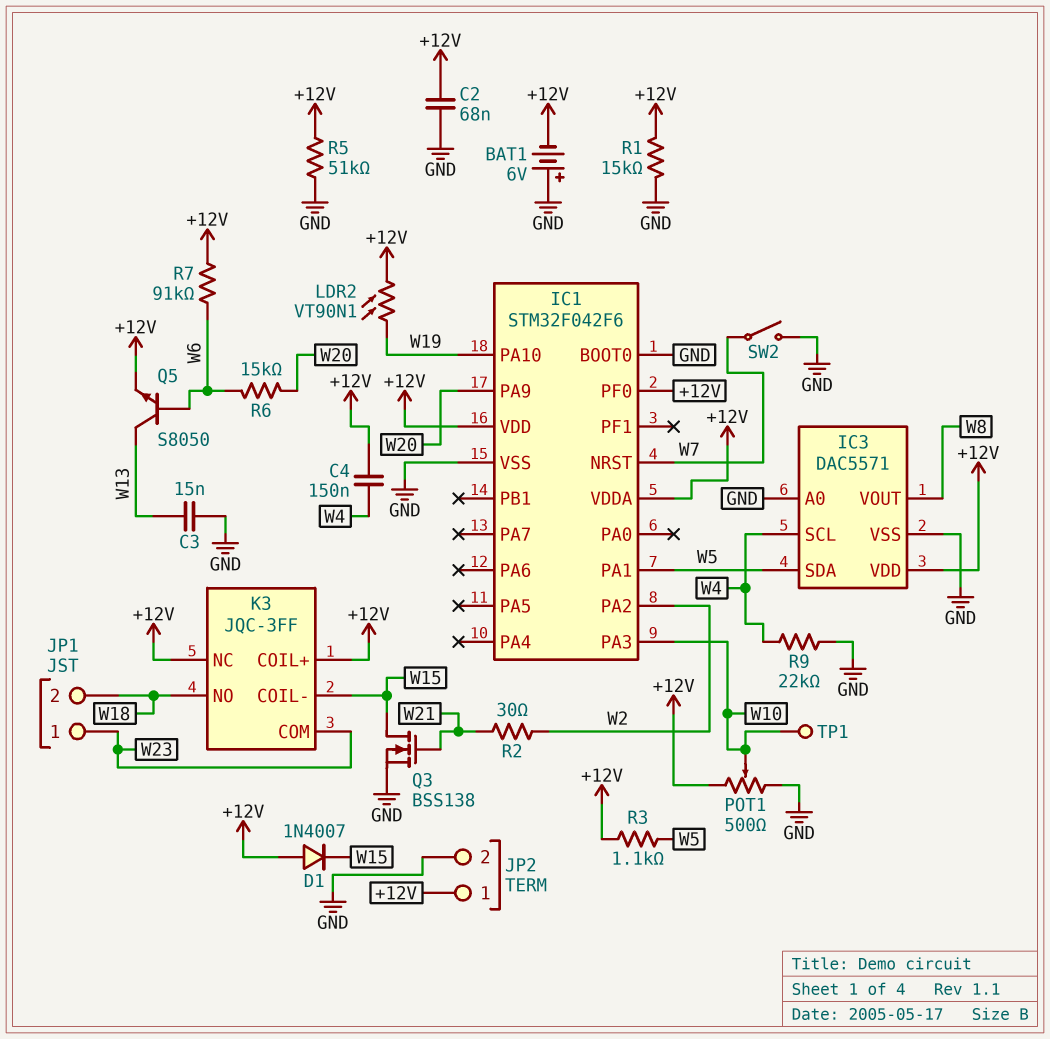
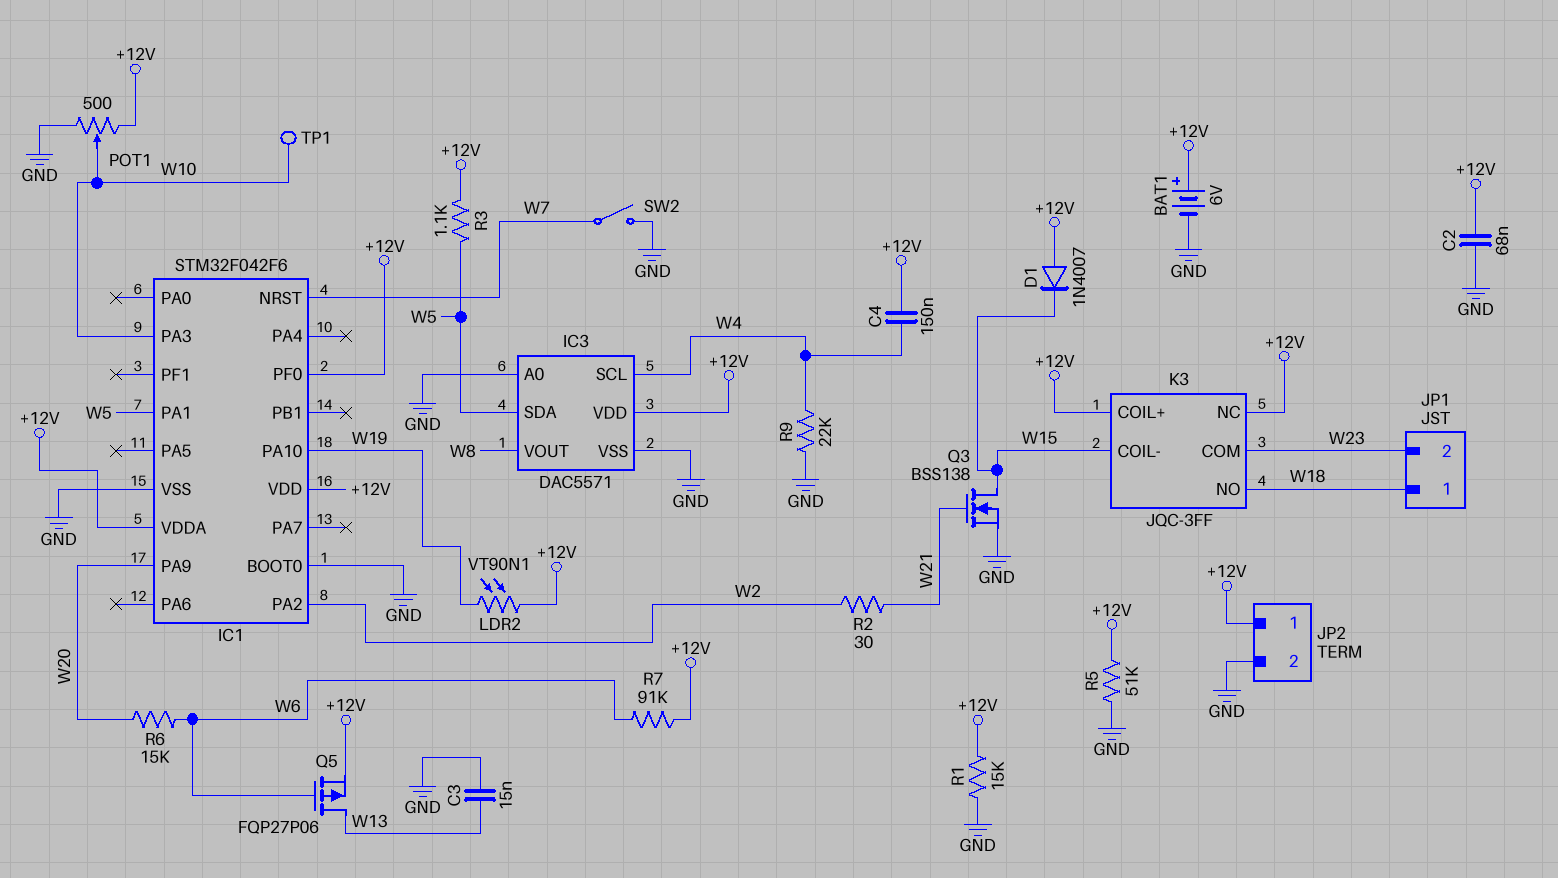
BAT1: 6V (plus GND, minus +12V) -> 6V (plus +12V, minus GND)
JP1 pin 1: W23 -> W18
JP1 pin 2: W18 -> W23
Q5: NPN S8050 (B W6, C W13, E +12V) -> PMOS FQP27P06 (G W6, D W13, S +12V)

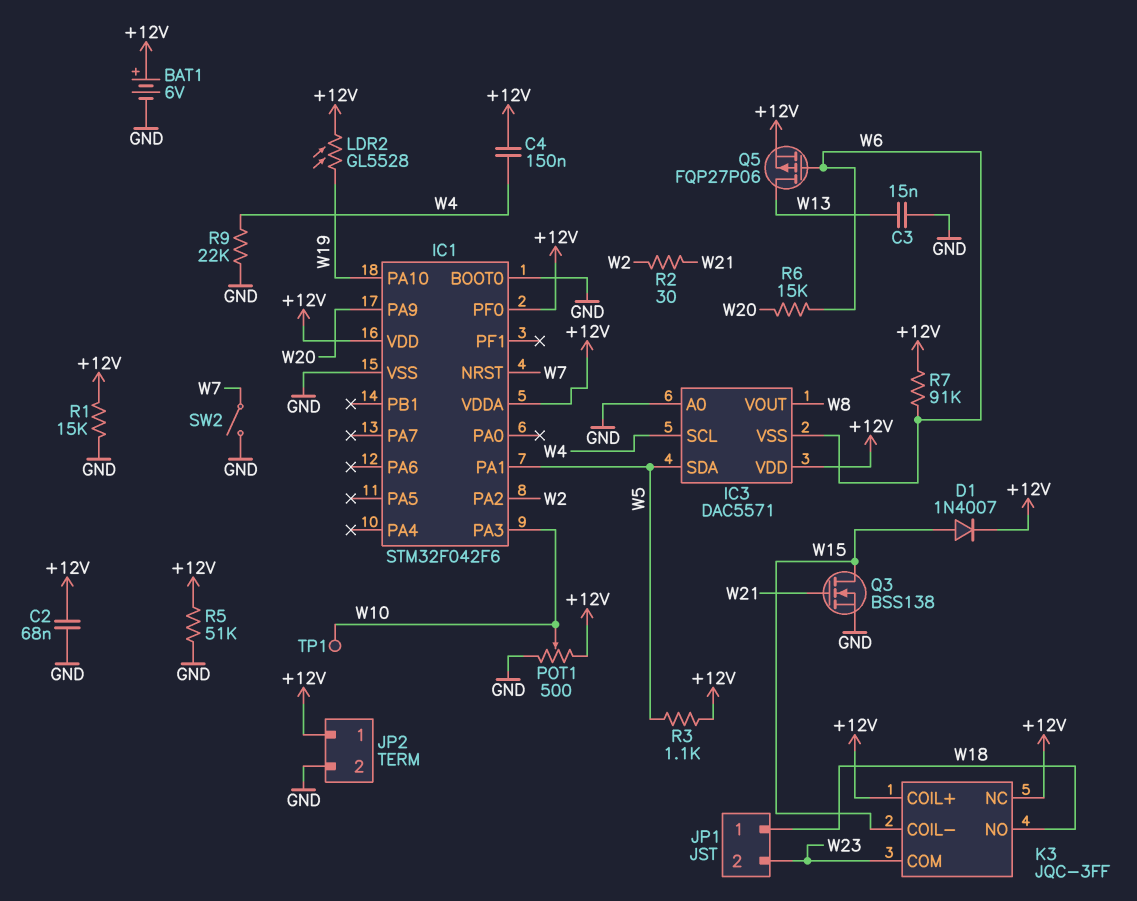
D1: diode 1N4007 (A +12V, K W15) -> diode 1N4007 (A W15, K +12V)
IC3 pin VSS: GND -> W6
LDR2: VT90N1 (+12V, W19) -> GL5528 (+12V, W19)

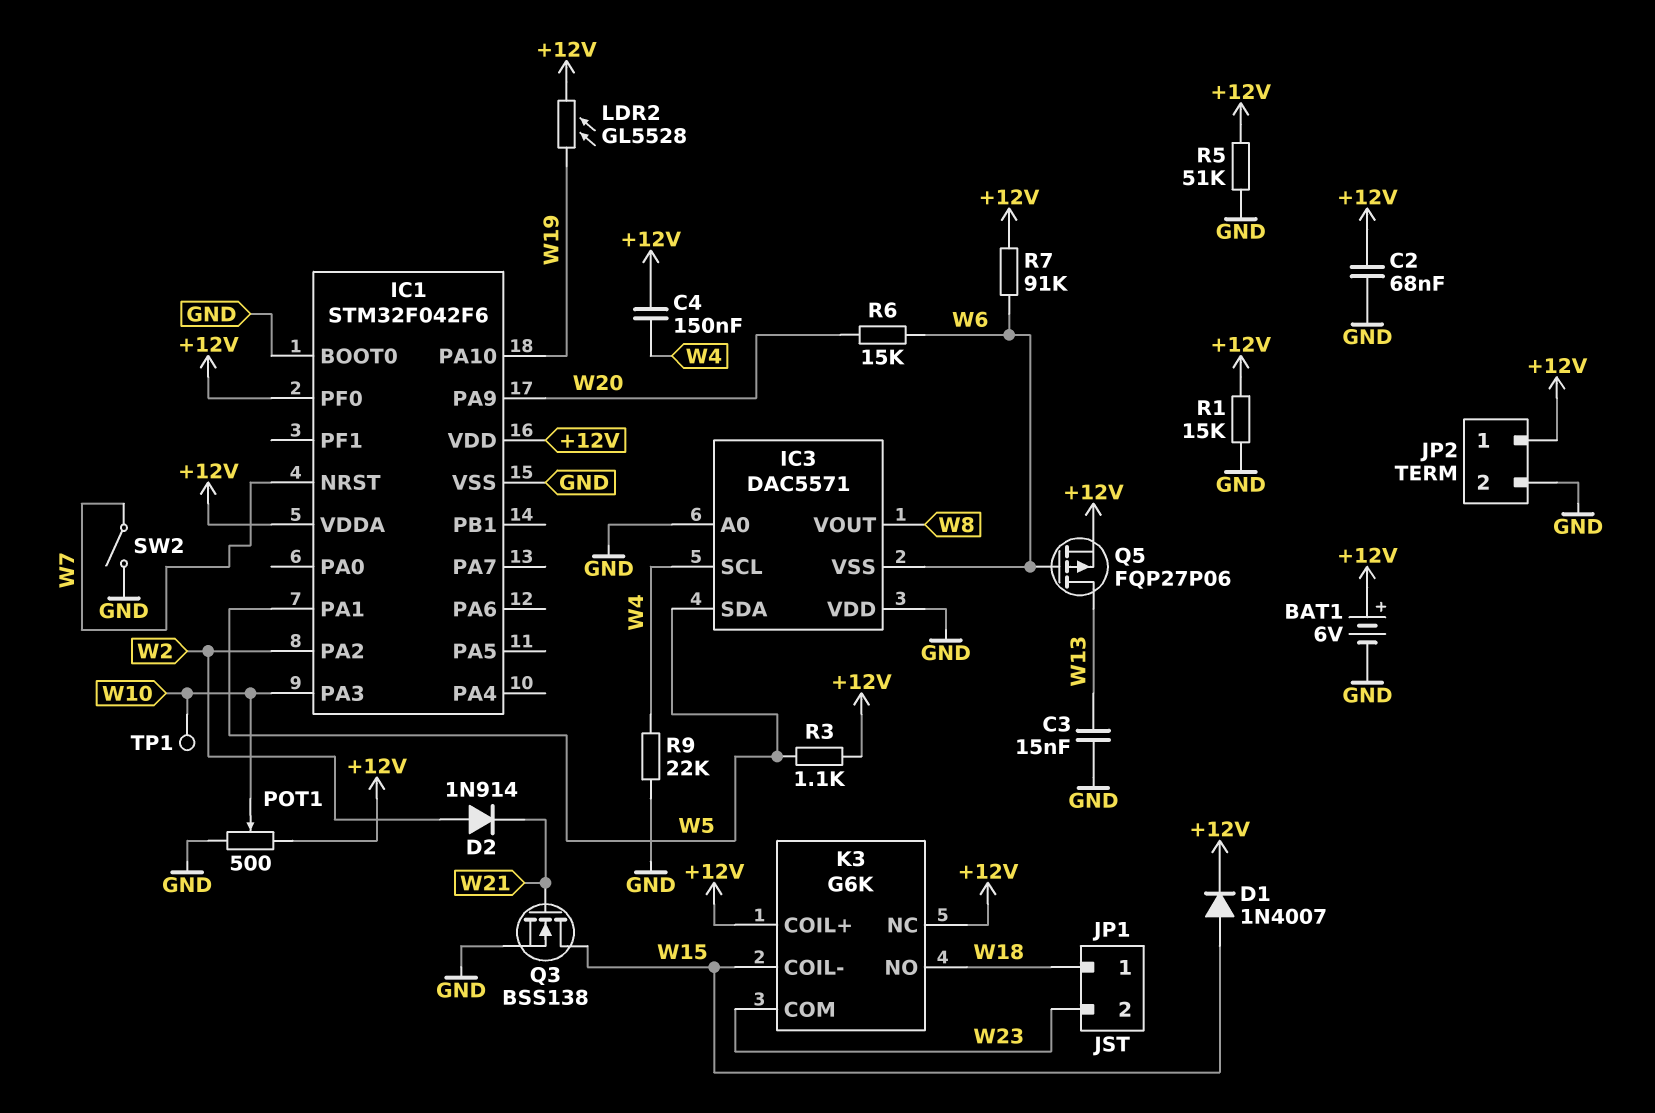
D2: none -> diode 1N914 (A W2, K W21)
IC3 pin VDD: +12V -> GND
K3: JQC-3FF -> G6K
R2: 30 (W2, W21) -> none

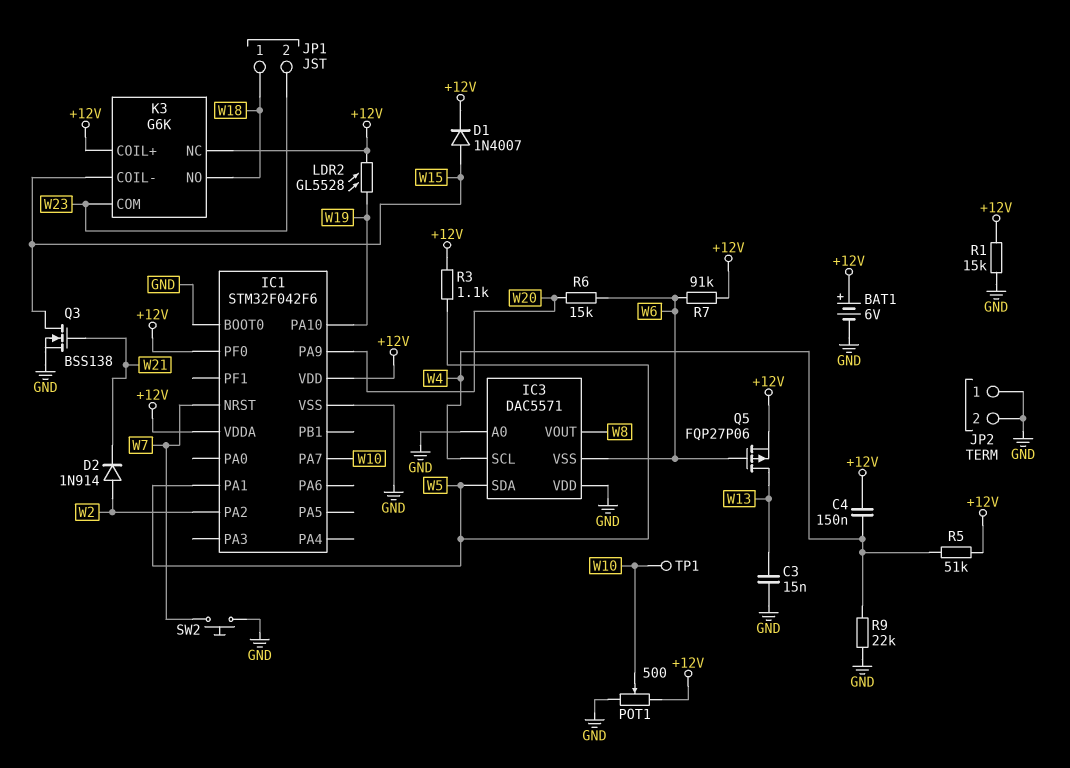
C2: 68nF (+12V, GND) -> none
IC1 pin PA3: W10 -> none
IC1 pin PA7: none -> W10
JP2 pin 1: +12V -> GND
R5: 51k (+12V, GND) -> 51k (+12V, W4)
SW2: switch (GND, W7) -> button (GND, W7)

